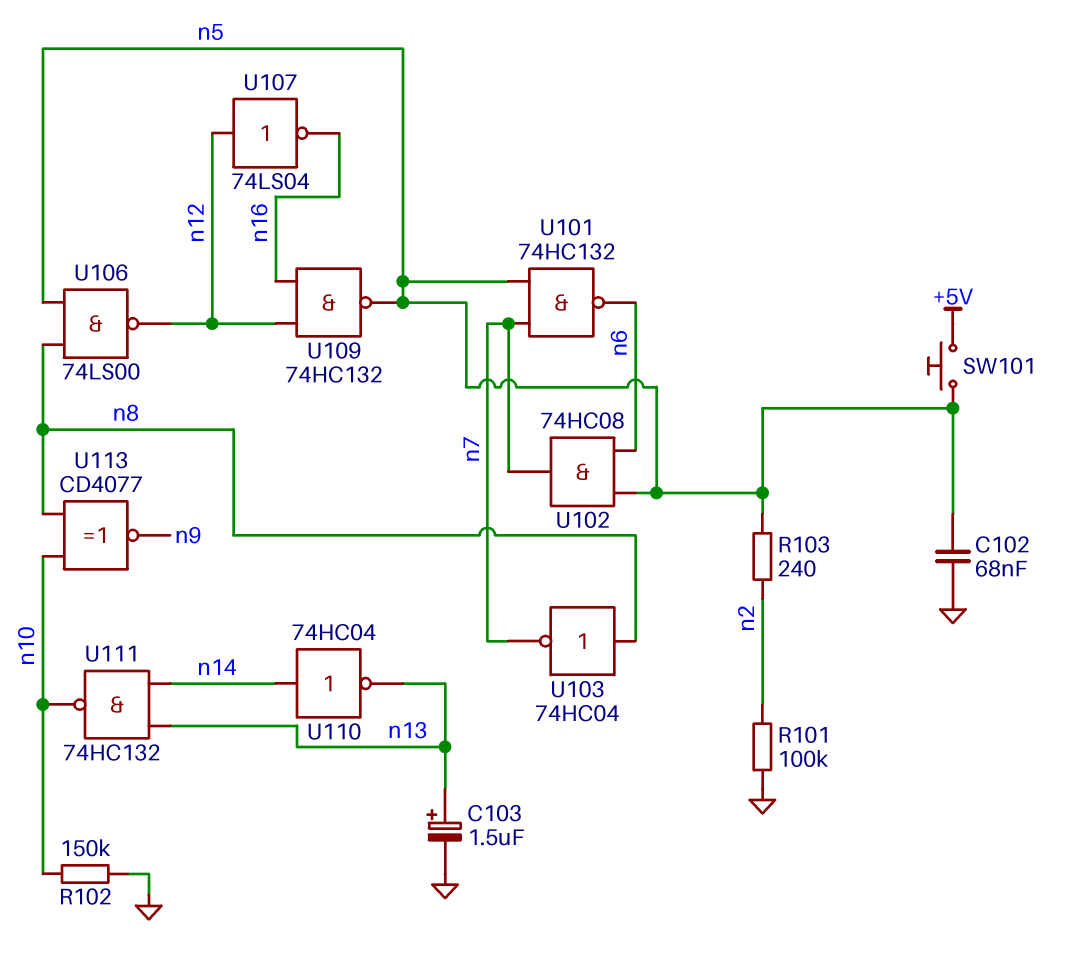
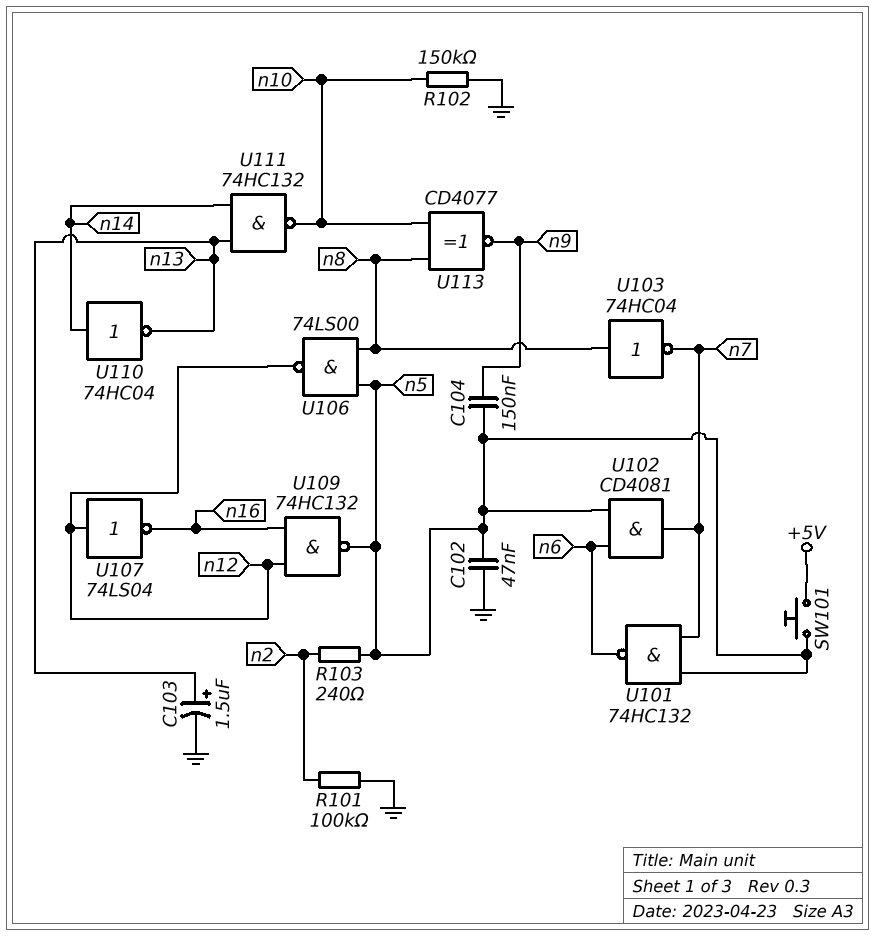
C102: 68nF (GND, n5) -> 47nF (GND, n5)
C104: none -> 150nF (n5, n9)
U102: AND 74HC08 (in n5, in n6, out n7) -> AND CD4081 (in n5, in n6, out n7)

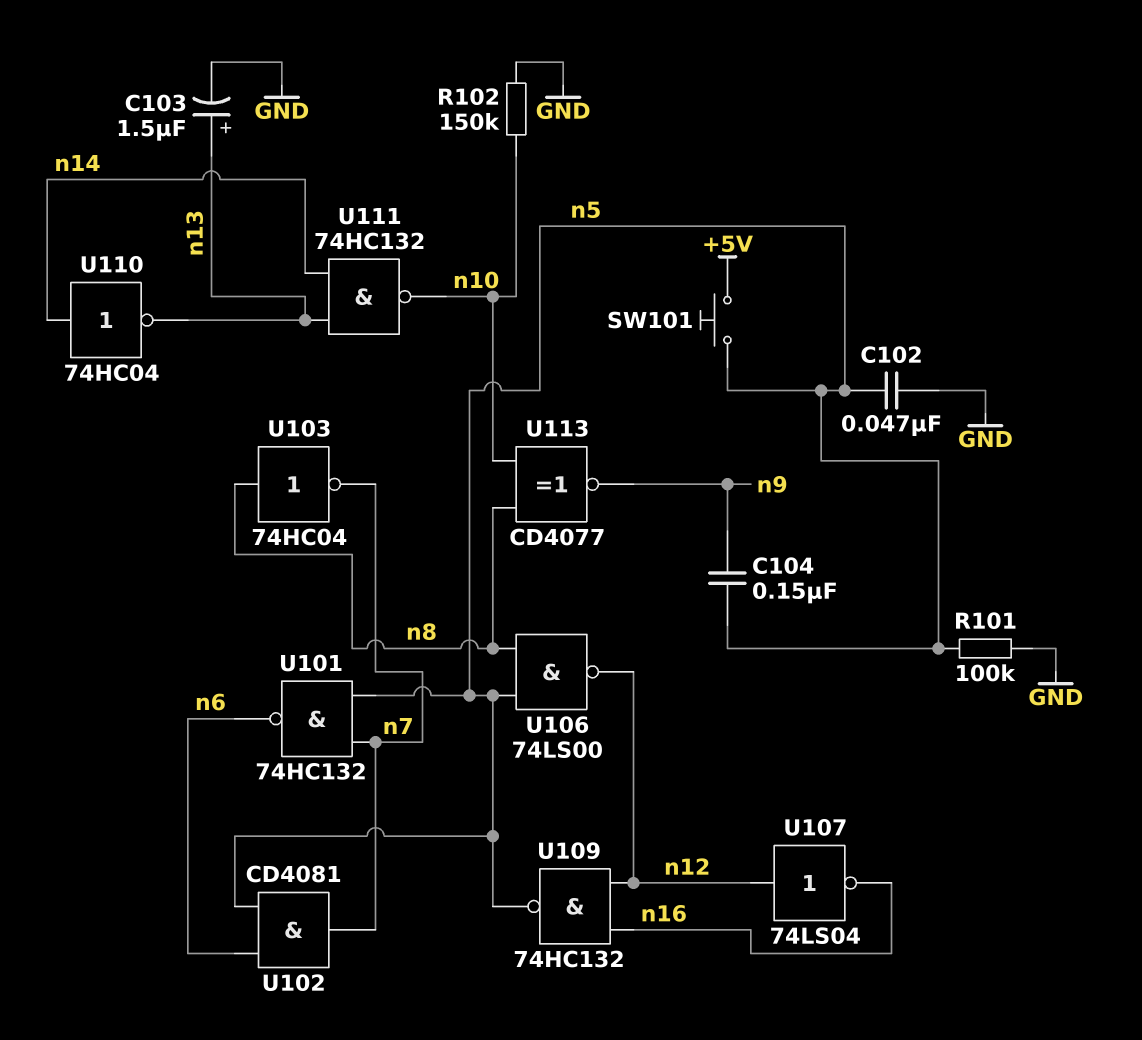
R101: 100k (GND, n2) -> 100k (GND, n5)
R103: 240 (n2, n5) -> none

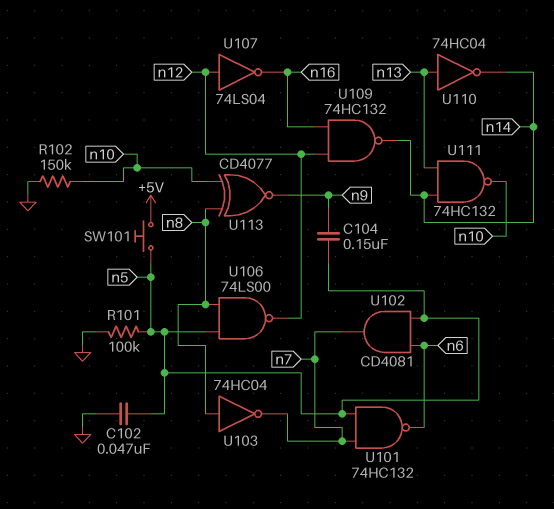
C103: 1.5uF (plus n13, minus GND) -> none
U109: NAND 74HC132 (in n12, in n16, out n5) -> NAND 74HC132 (in n12, in n16, out n14)
U110: NOT 74HC04 (in n14, out n13) -> NOT 74HC04 (in n13, out n14)

